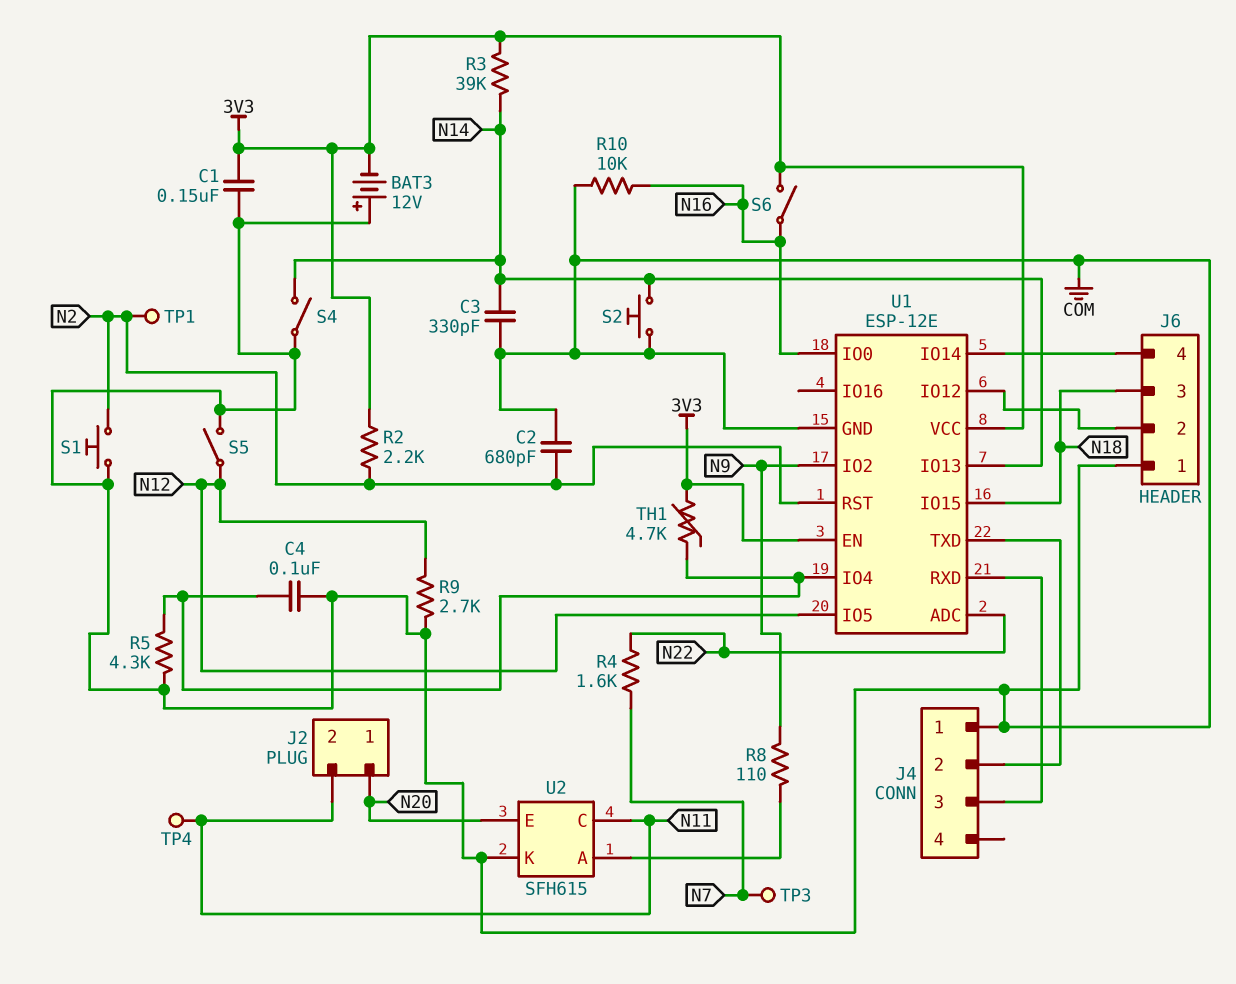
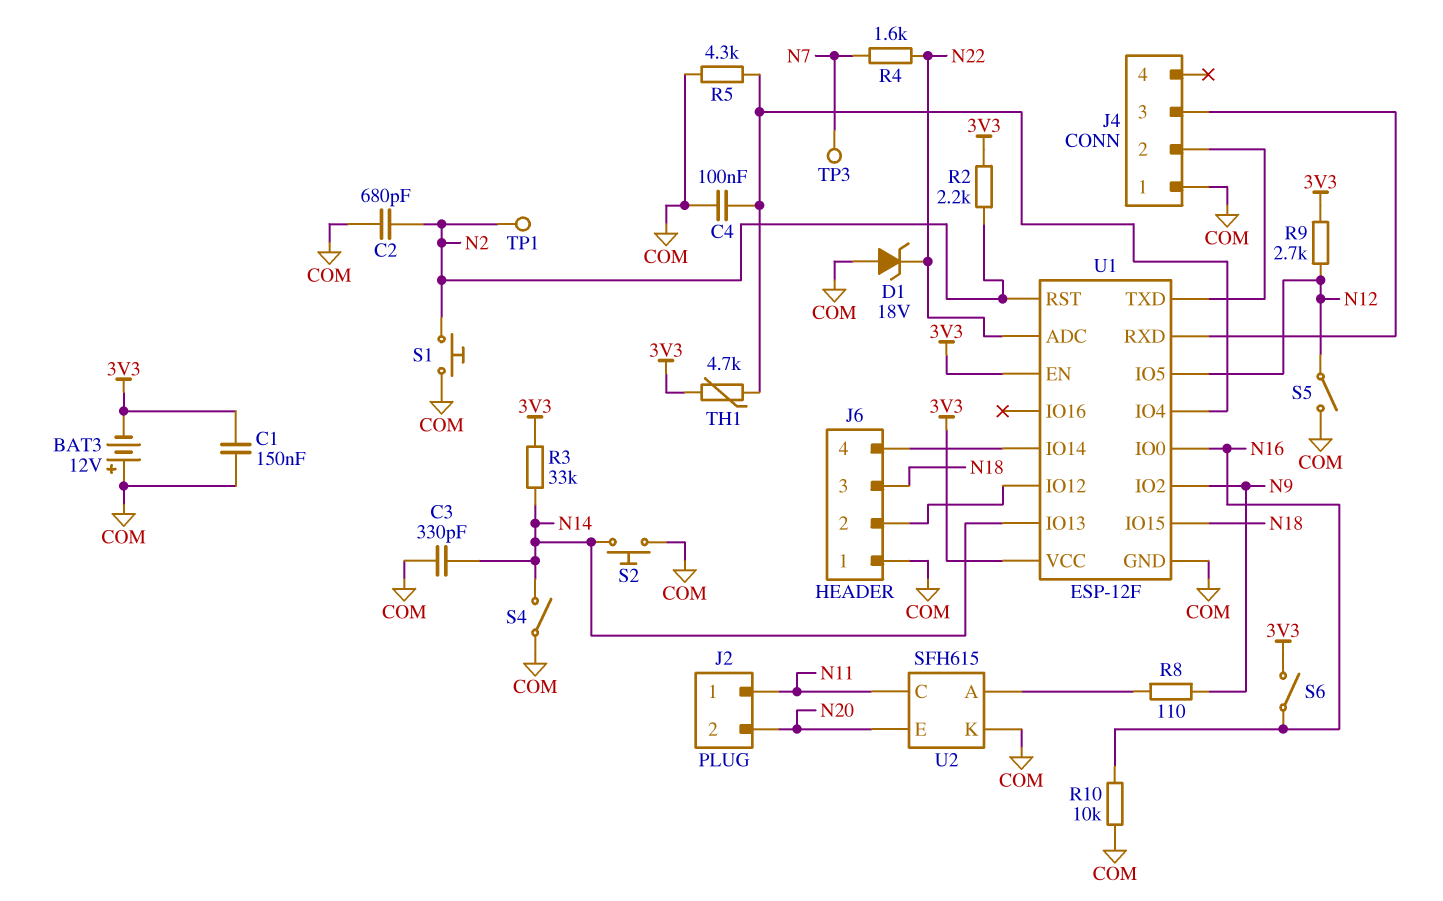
D1: none -> zener 18V (A COM, K N22)
J2 pin 1: N20 -> N11
J2 pin 2: N11 -> N20
R3: 39k (3V3, N14) -> 33k (3V3, N14)
R9: 2.7k (COM, N12) -> 2.7k (3V3, N12)
TP4: test point (N11) -> none
U1: ESP-12E -> ESP-12F

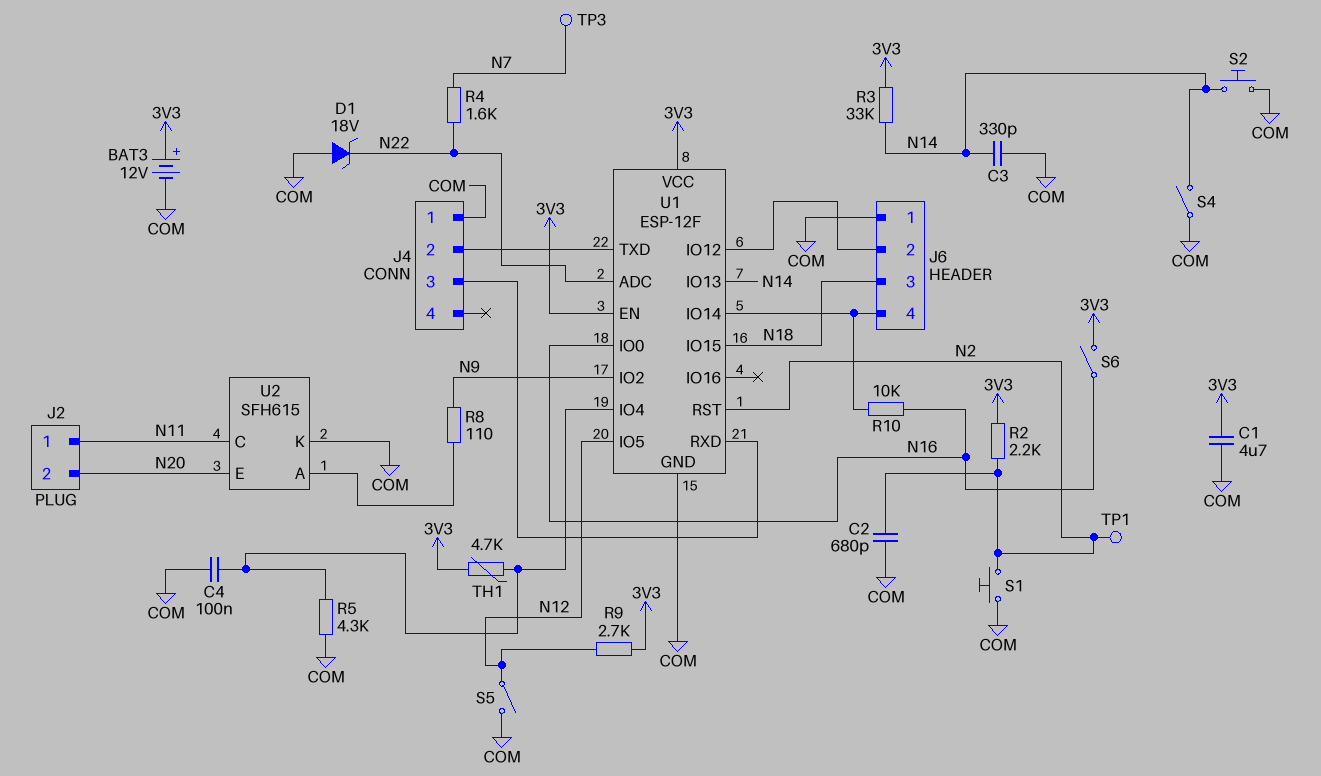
BAT3: 12V (plus COM, minus 3V3) -> 12V (plus 3V3, minus COM)
C1: 150nF (3V3, COM) -> 4.7uF (3V3, COM)
R10: 10k (COM, N16) -> 10k (J6/4, N16)

